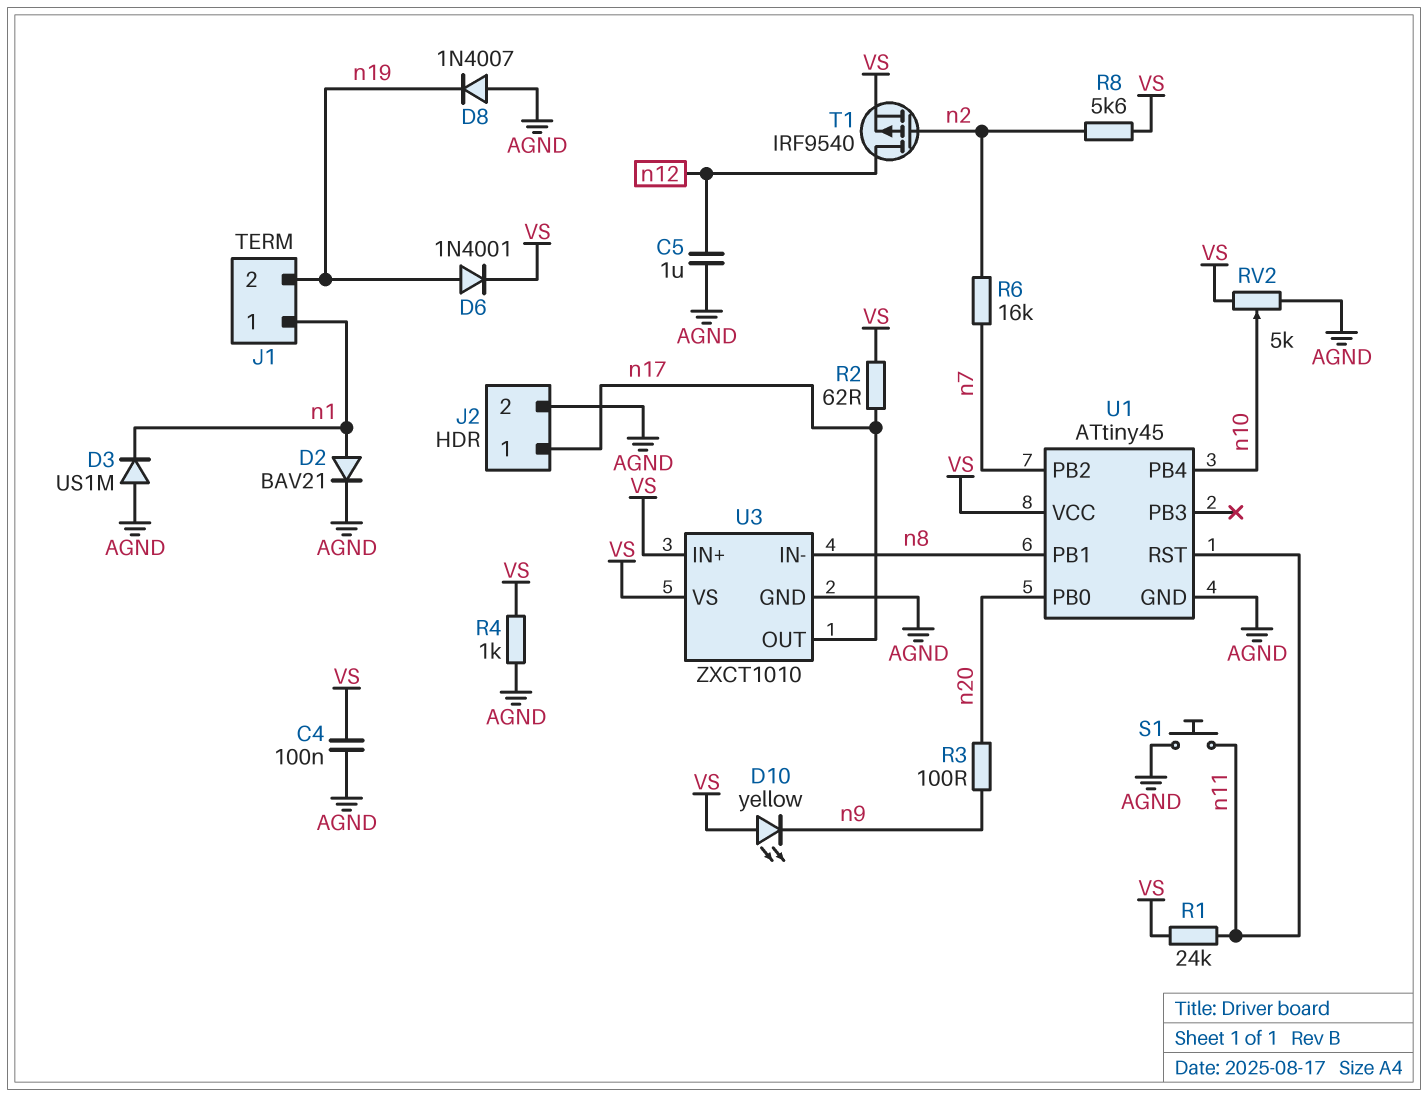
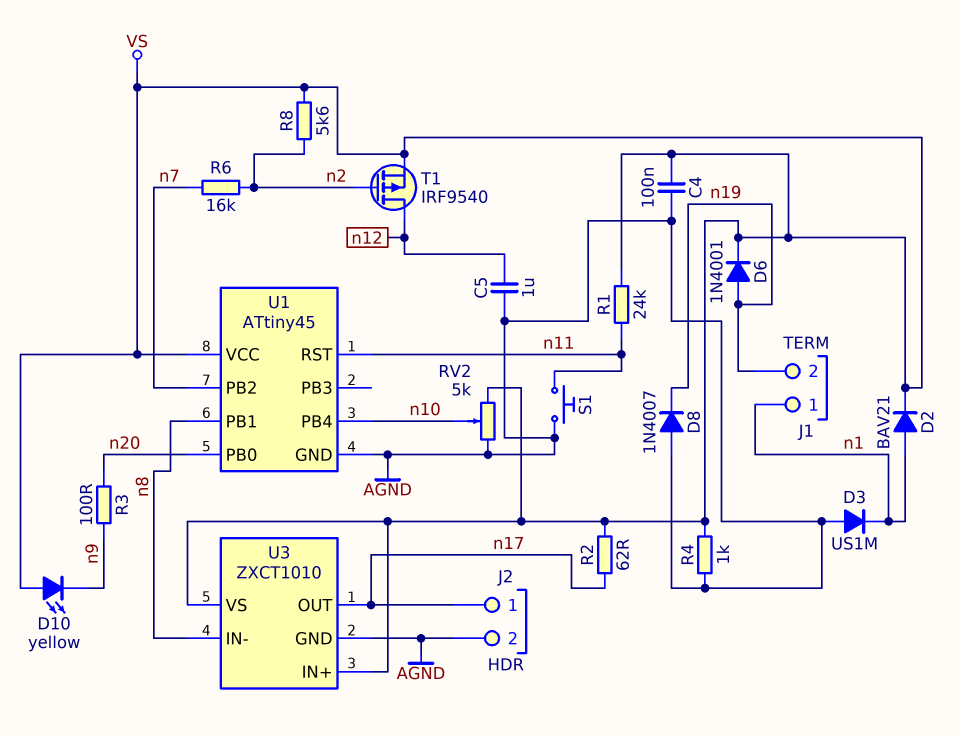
D2: diode BAV21 (A n1, K AGND) -> diode BAV21 (A n1, K VS)

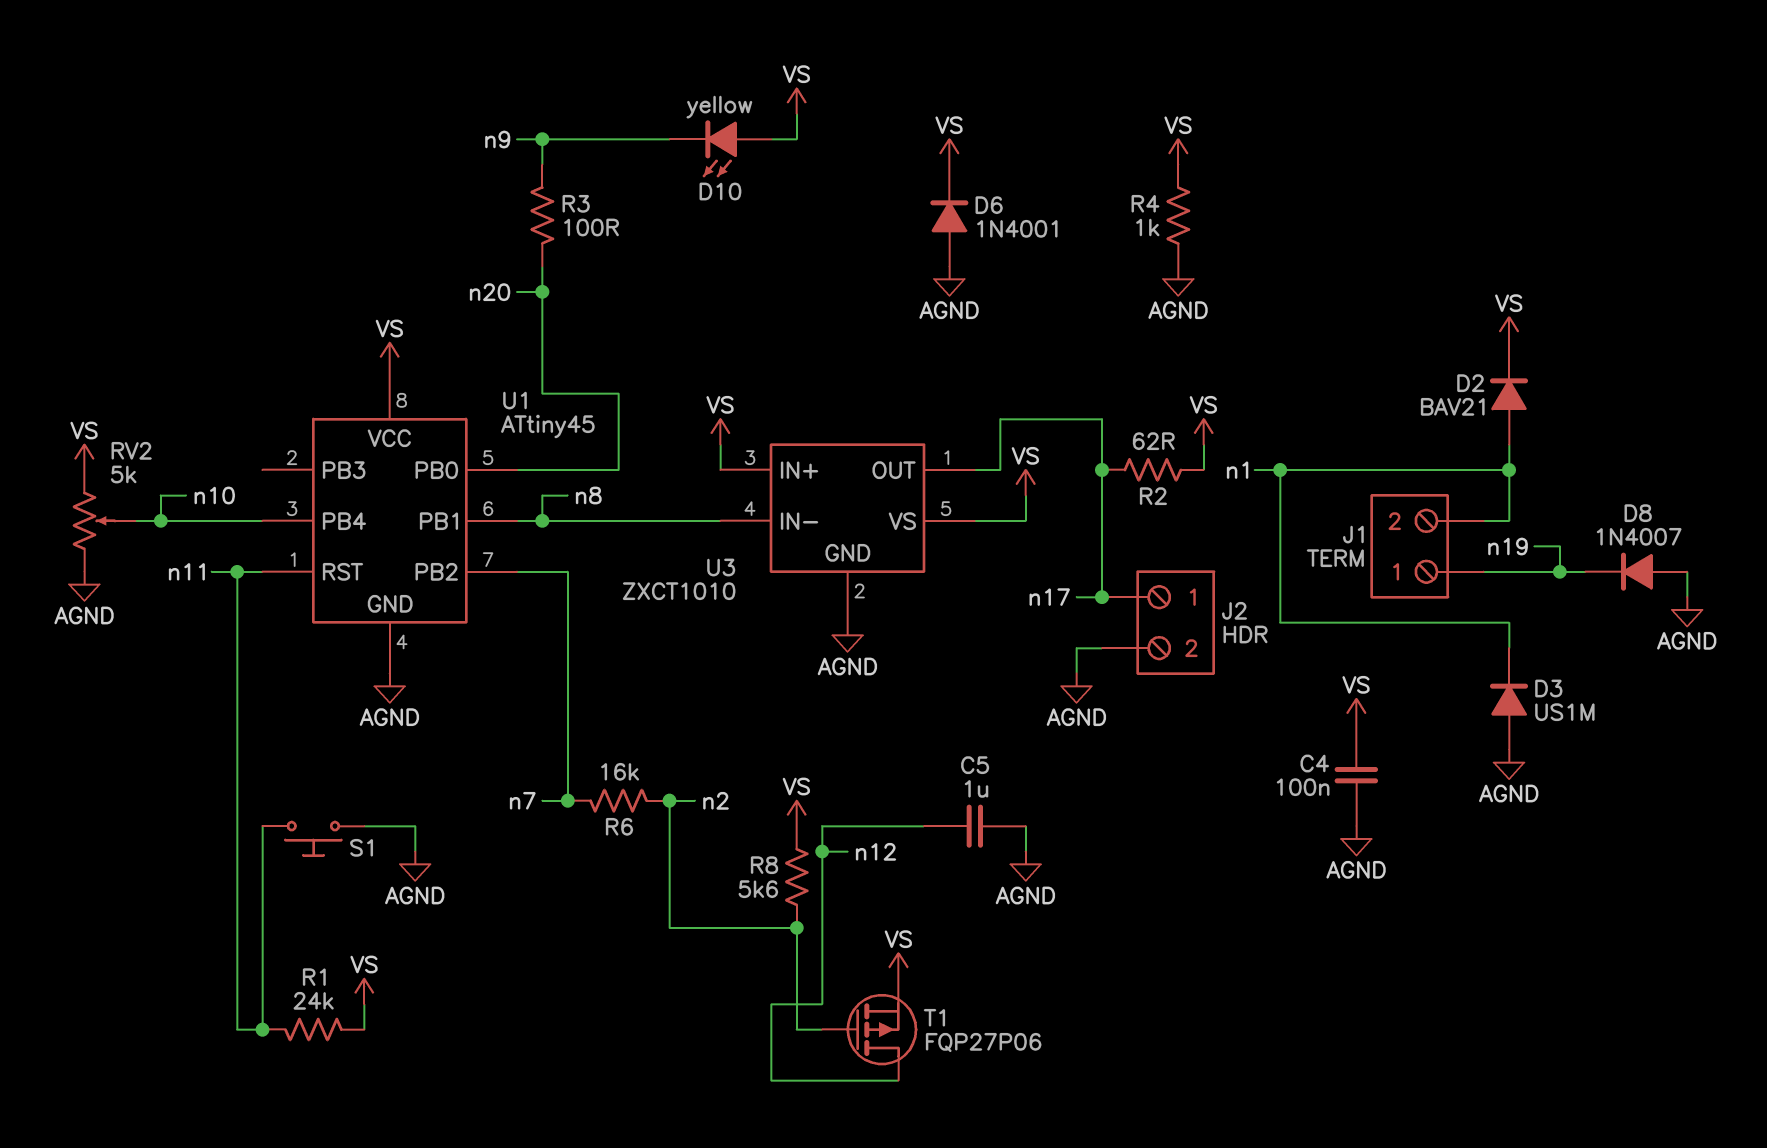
D6: diode 1N4001 (A n19, K VS) -> diode 1N4001 (A AGND, K VS)
J1 pin 1: n1 -> n19
J1 pin 2: n19 -> n1
T1: PMOS IRF9540 (G n2, D n12, S VS) -> PMOS FQP27P06 (G n2, D n12, S VS)

